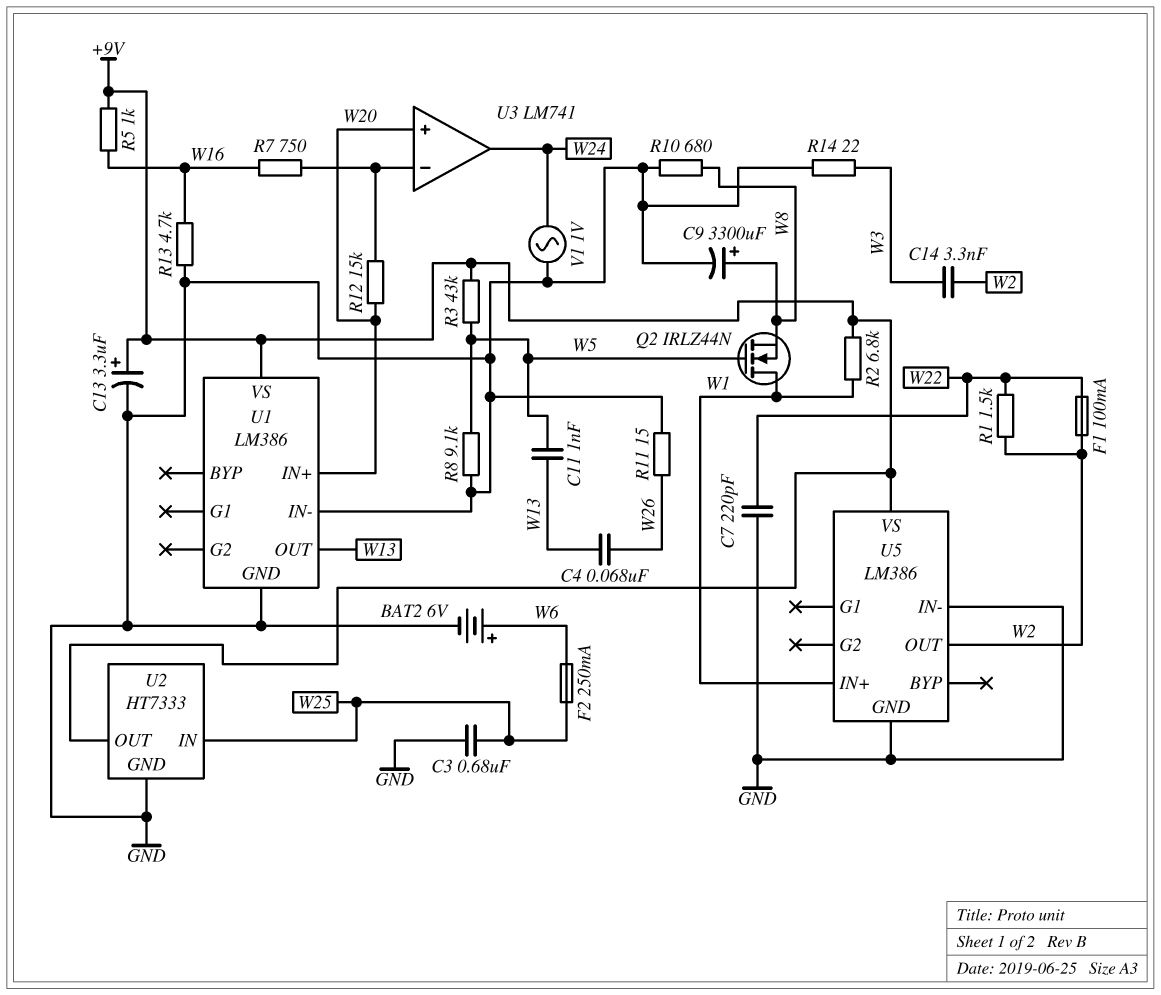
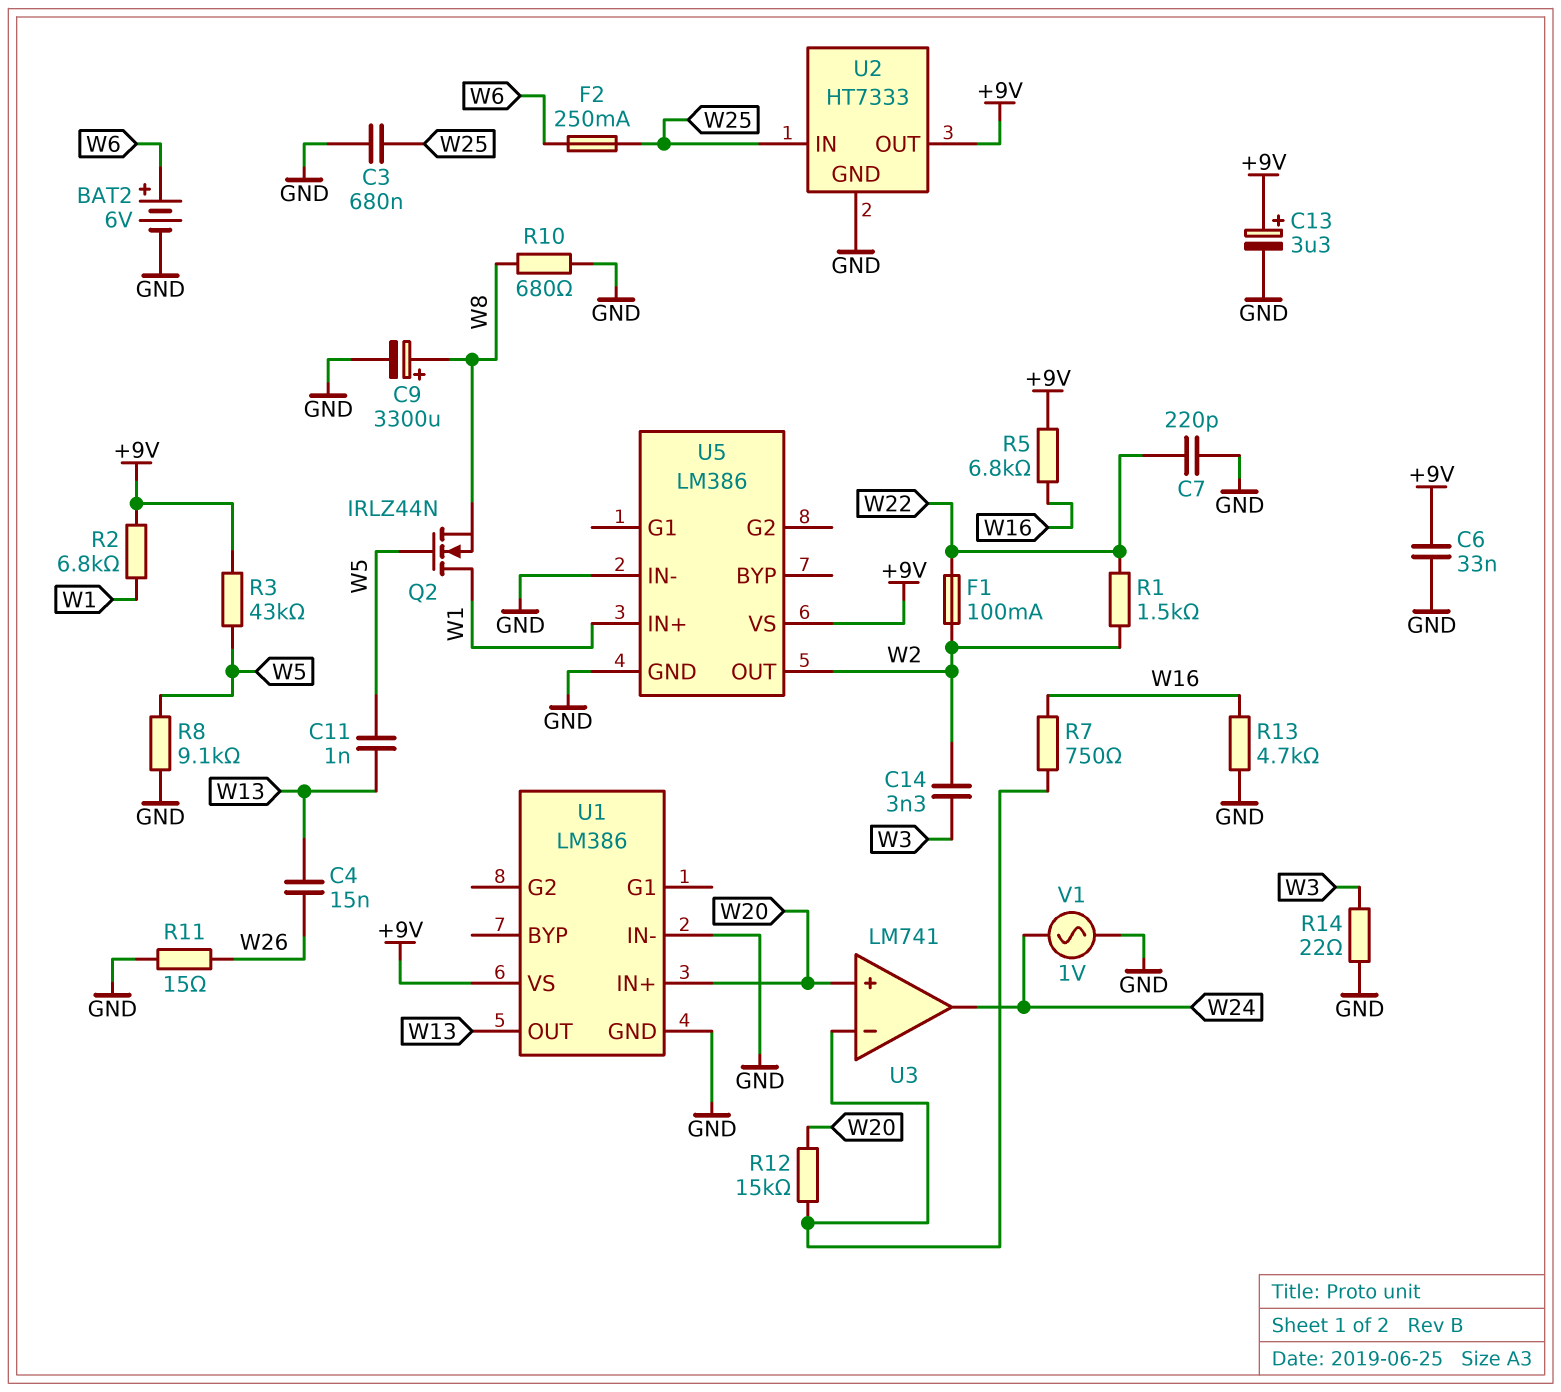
C4: 68nF (W13, W26) -> 15nF (W13, W26)
C6: none -> 33nF (+9V, GND)
R5: 1k (+9V, W16) -> 6.8k (+9V, W16)

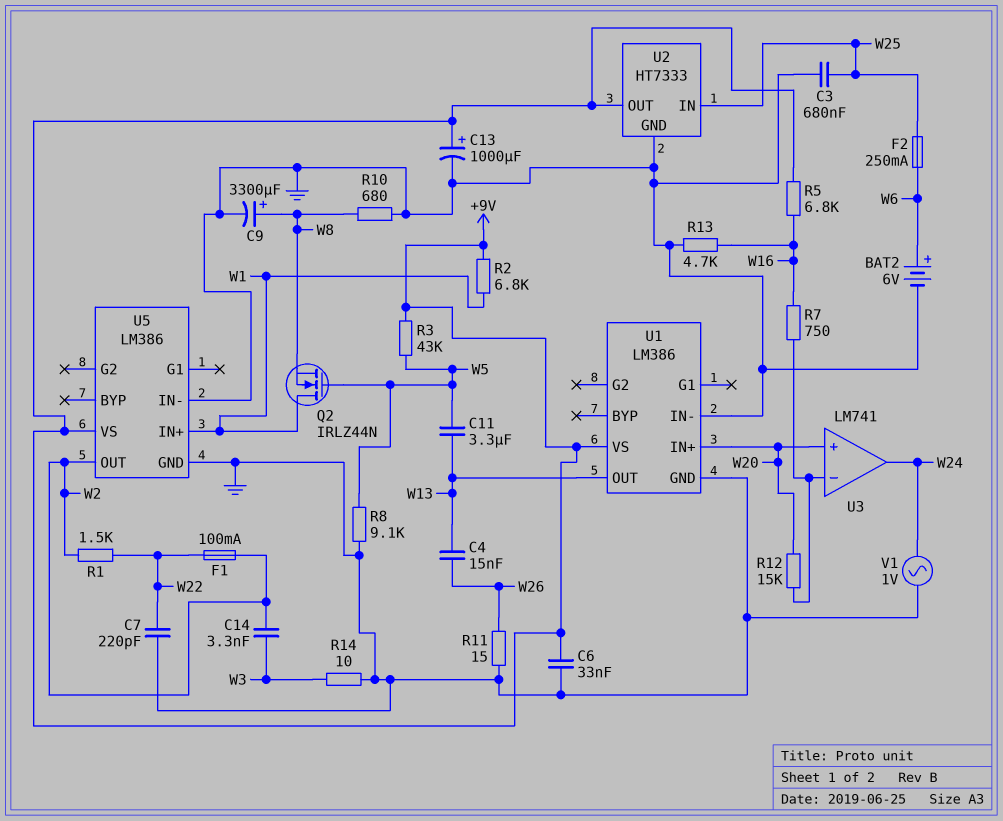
C11: 1nF (W5, W13) -> 3.3uF (W5, W13)
C13: 3.3uF (plus +9V, minus GND) -> 1000uF (plus +9V, minus GND)
R14: 22 (GND, W3) -> 10 (GND, W3)

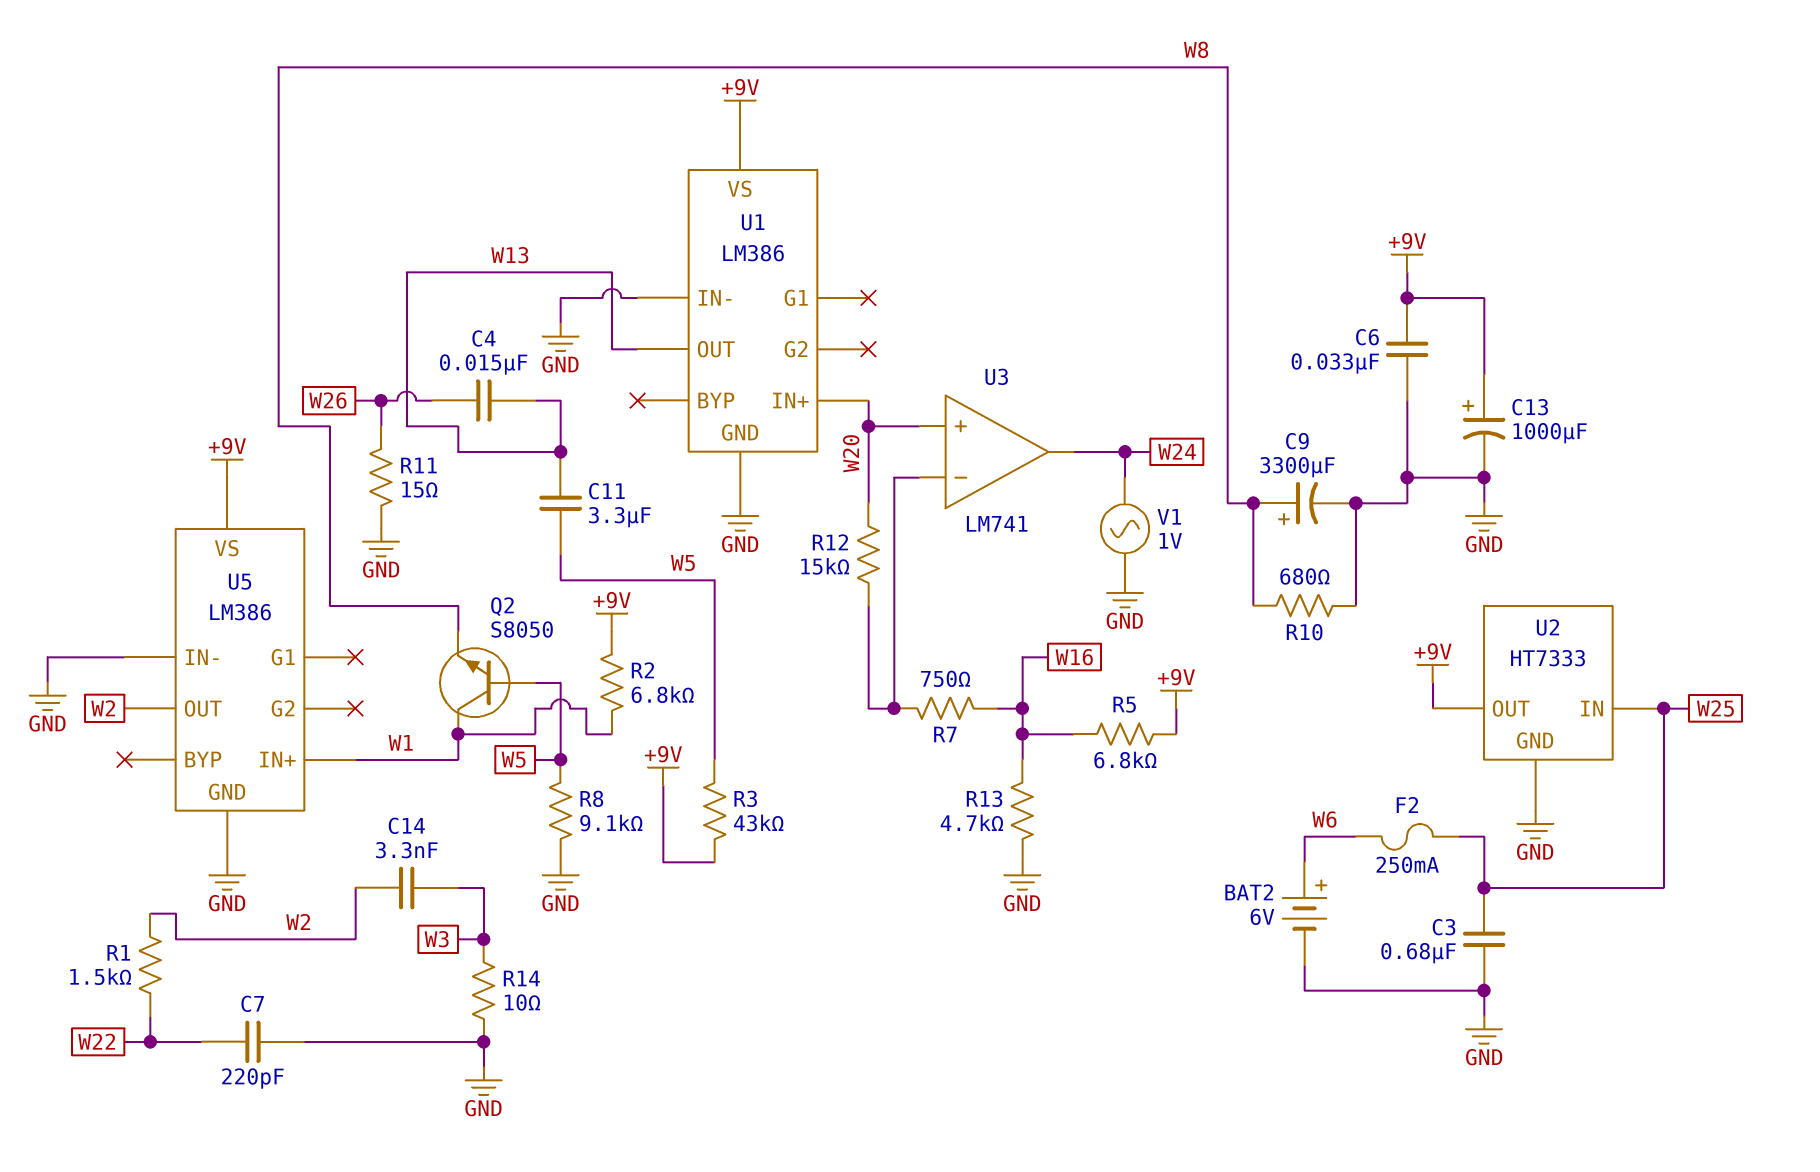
F1: 100mA (W2, W22) -> none
Q2: NMOS IRLZ44N (G W5, D W1, S W8) -> NPN S8050 (B W5, C W1, E W8)

